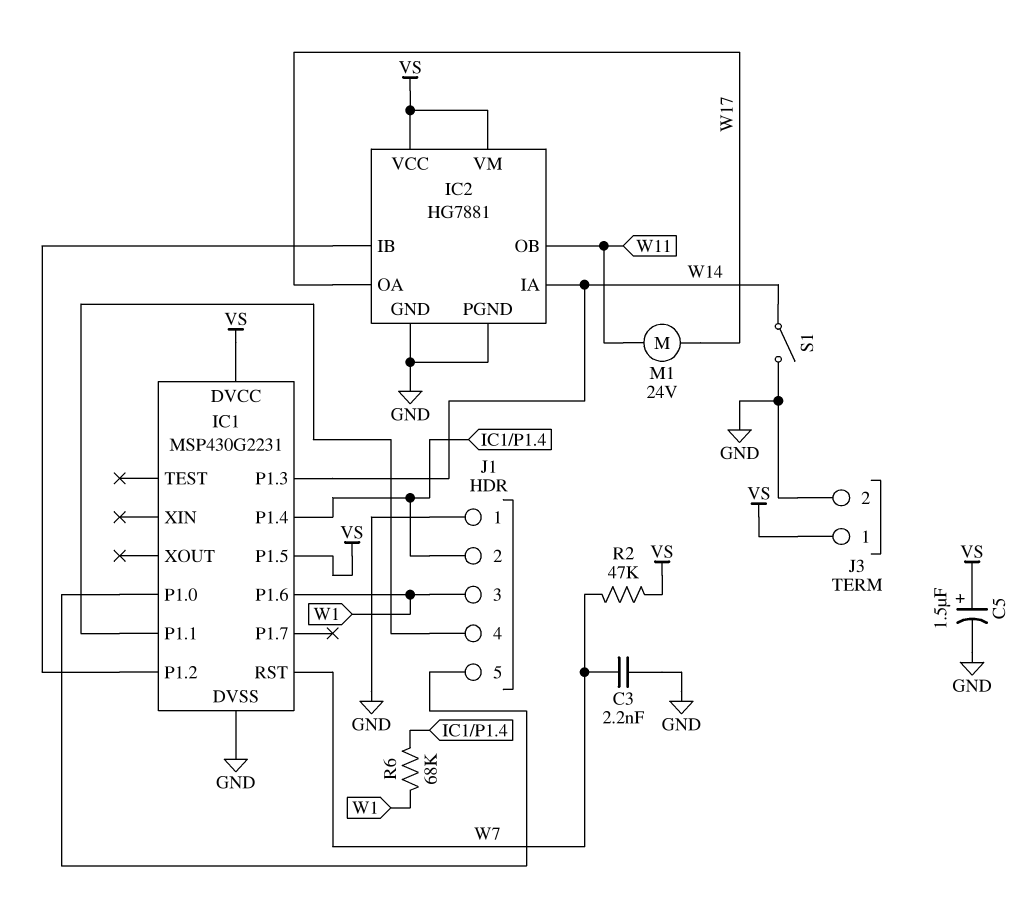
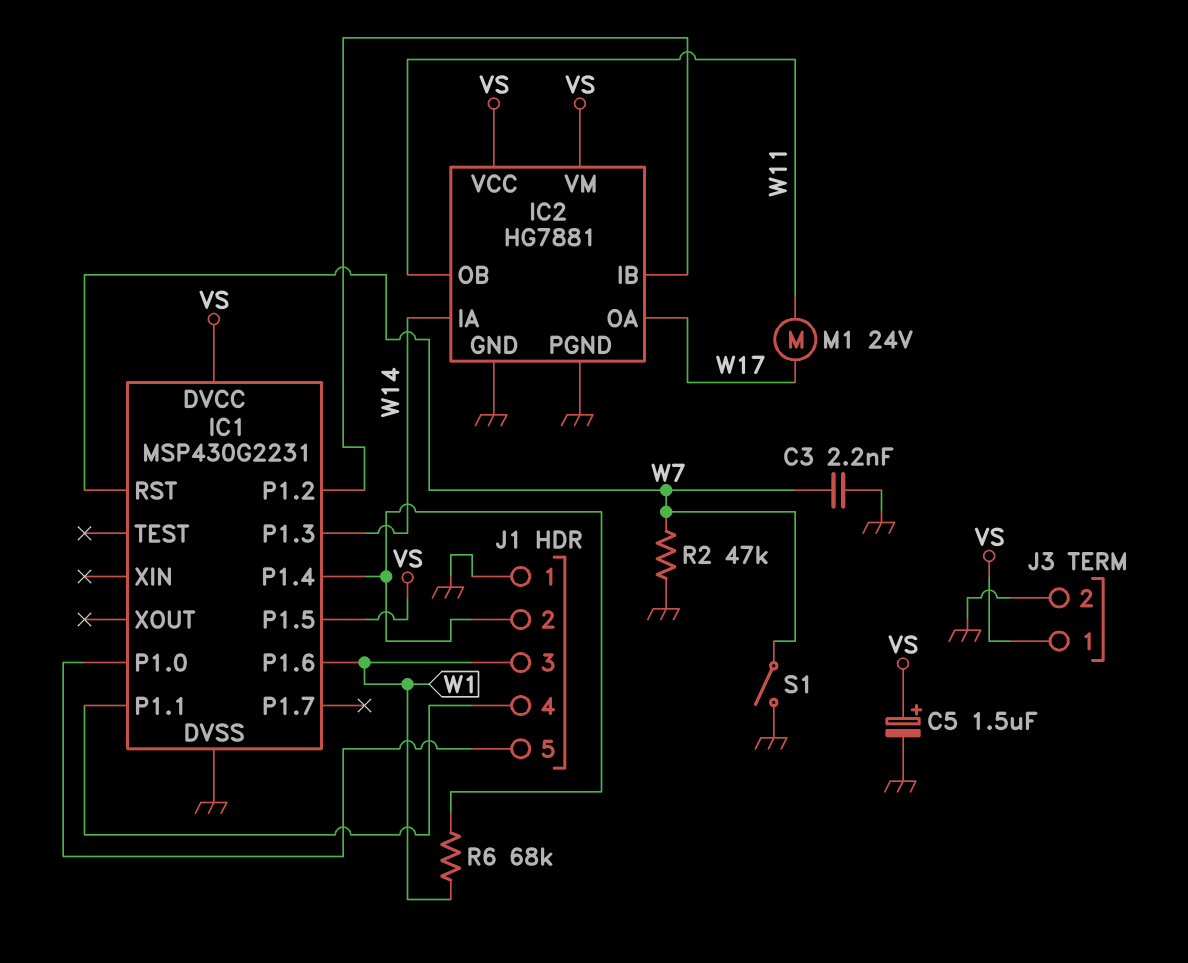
R2: 47k (VS, W7) -> 47k (GND, W7)
S1: switch (GND, W14) -> switch (GND, W7)

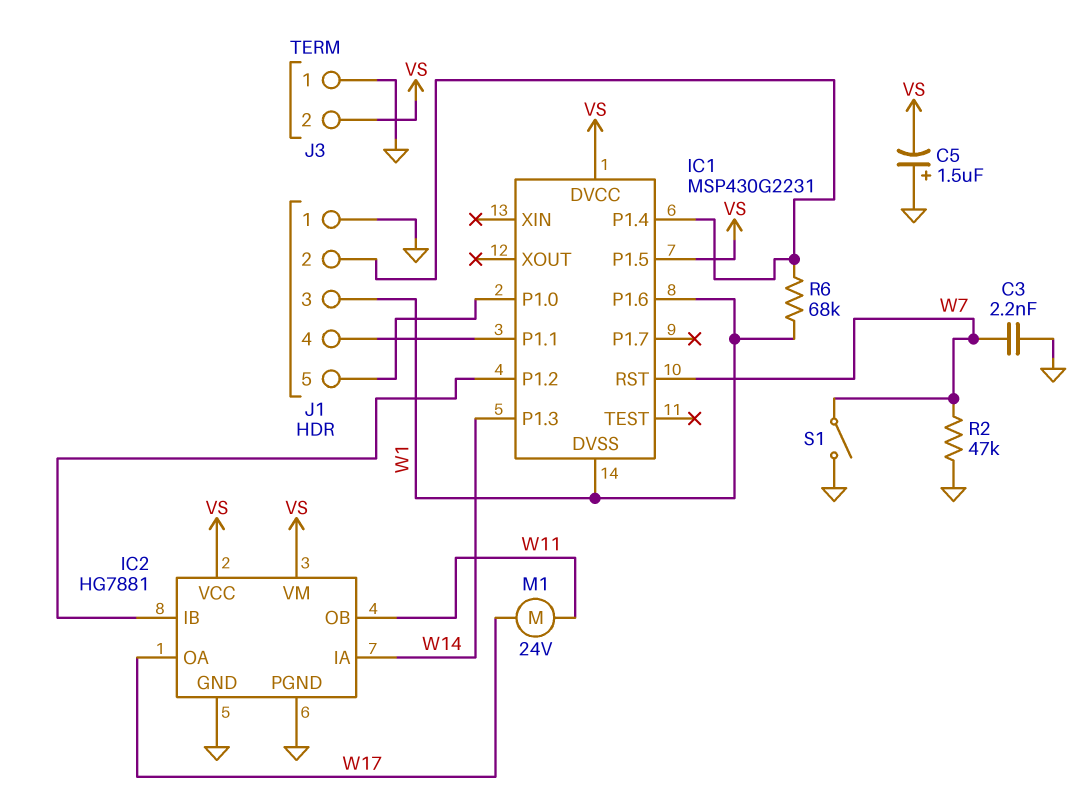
C5: 1.5uF (plus VS, minus GND) -> 1.5uF (plus GND, minus VS)
IC1 pin DVSS: GND -> W1
J3 pin 1: VS -> GND
J3 pin 2: GND -> VS

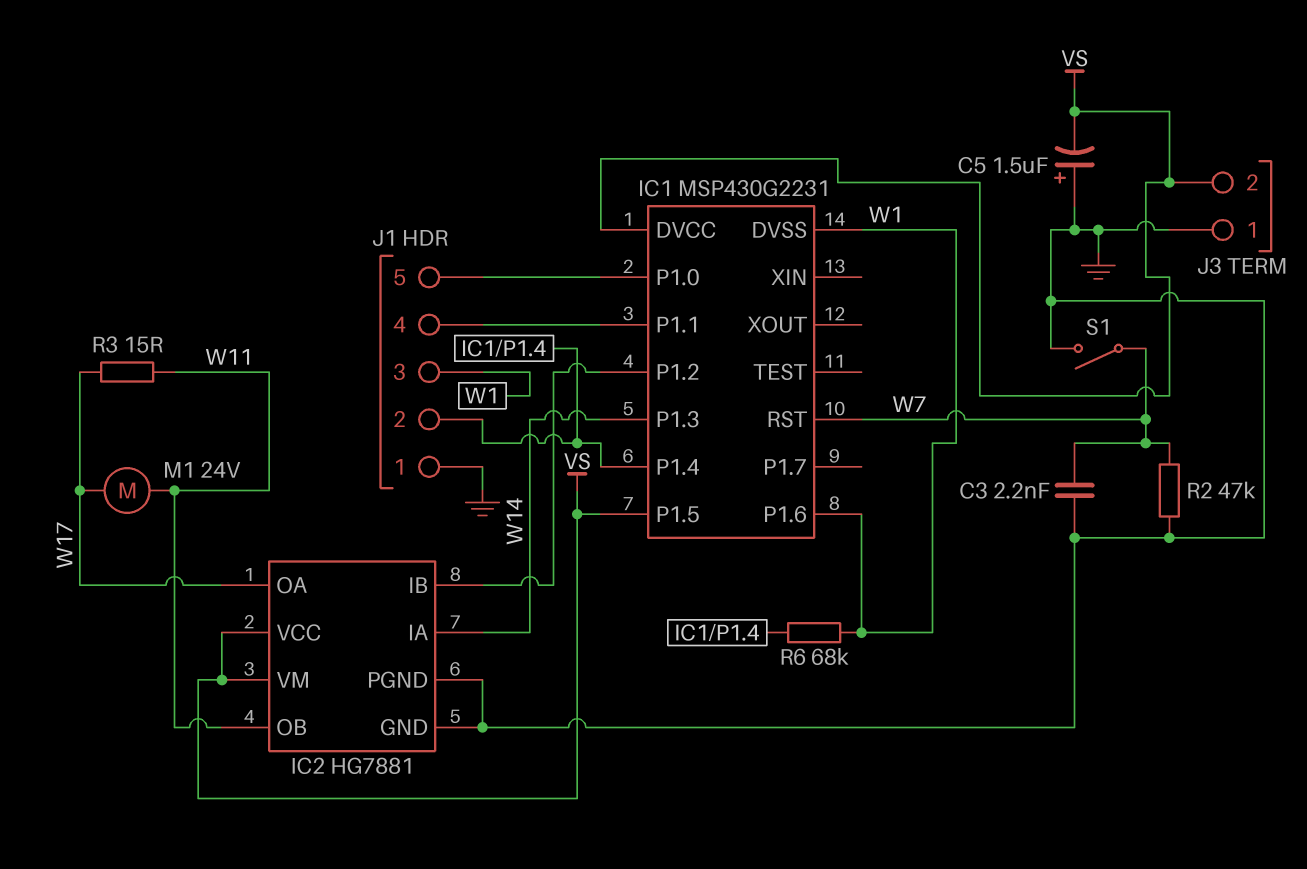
R3: none -> 15 (W11, W17)

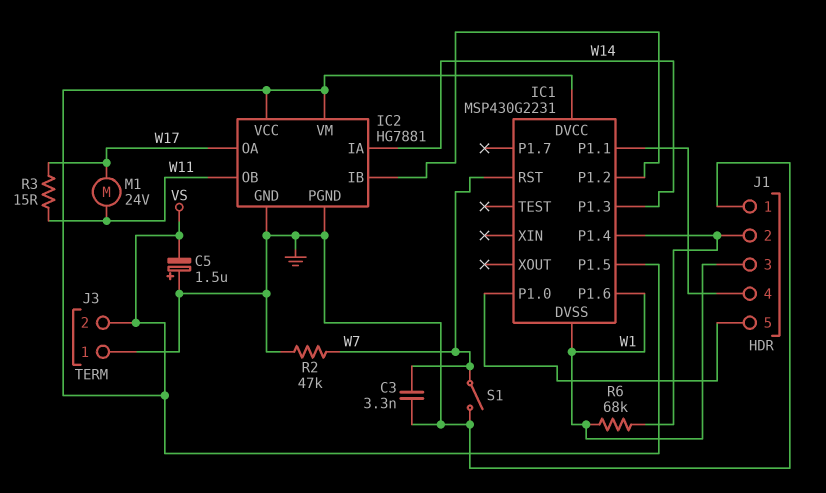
C3: 2.2nF (GND, W7) -> 3.3nF (GND, W7)

